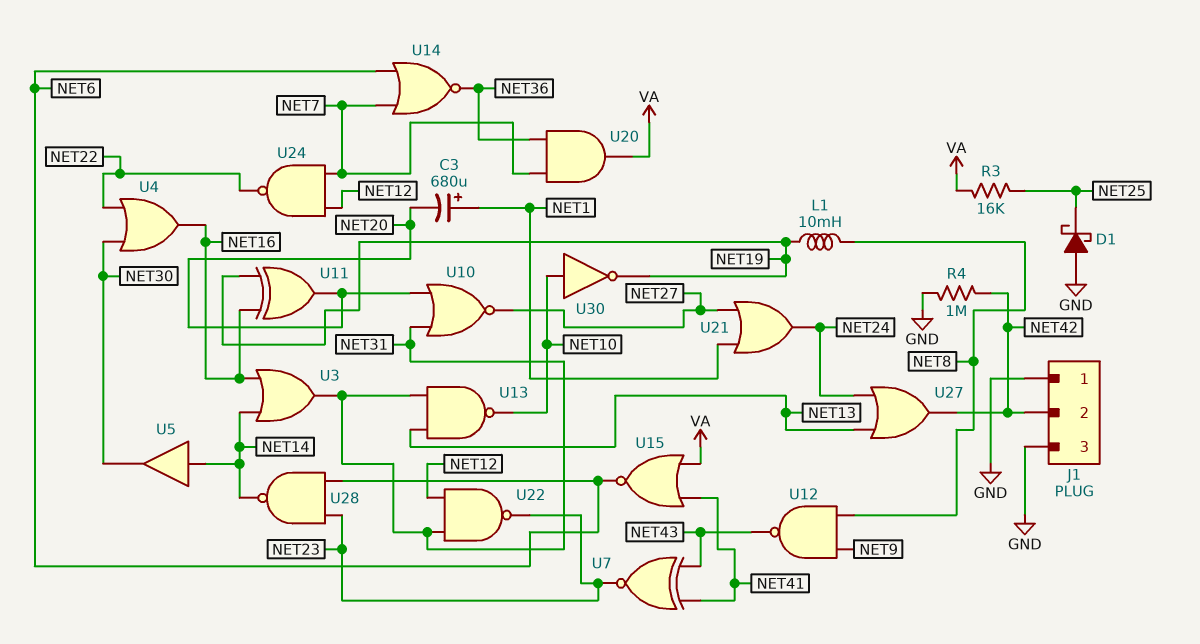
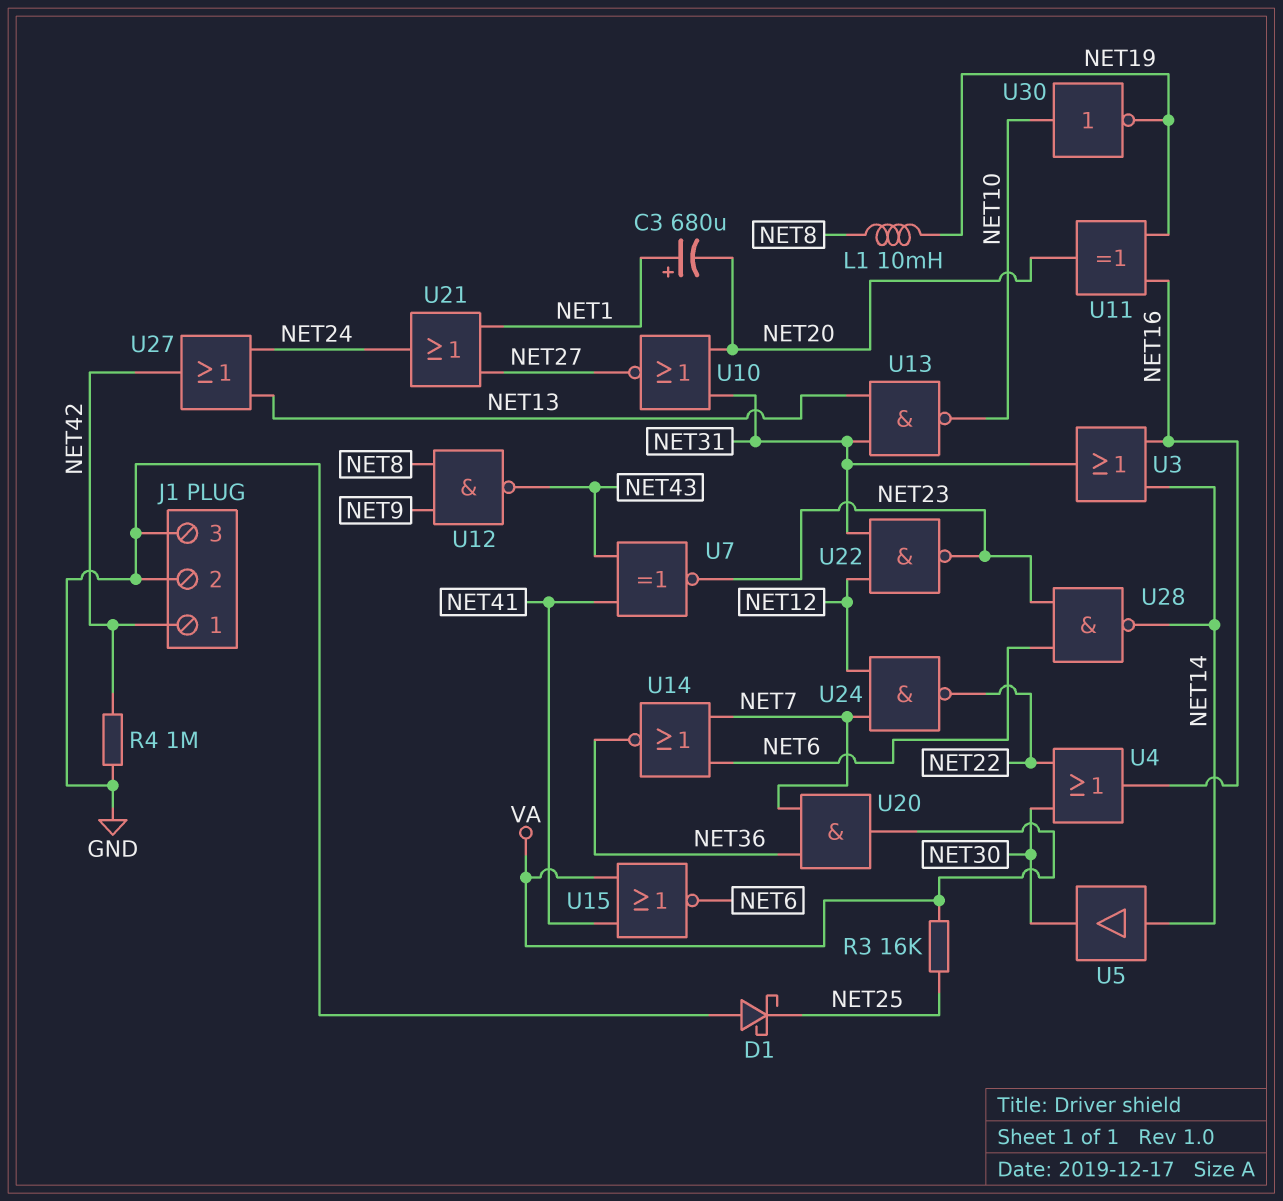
J1 pin 1: GND -> NET42
J1 pin 2: NET42 -> GND

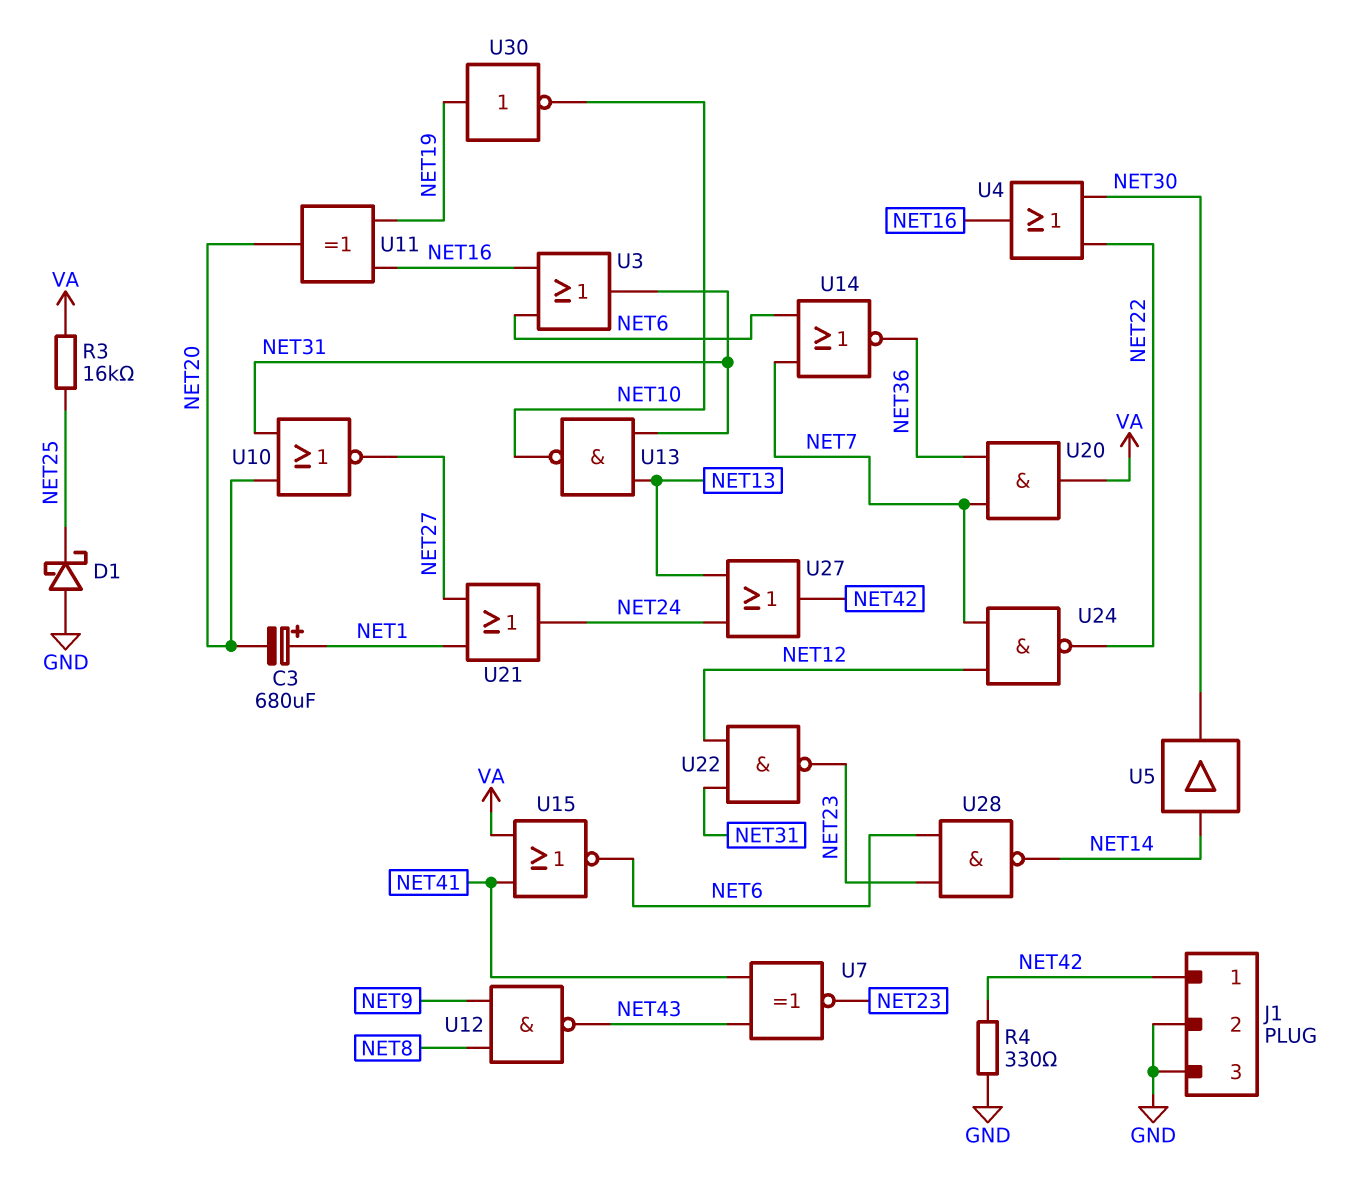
L1: 10mH (NET8, NET19) -> none
R4: 1M (GND, NET42) -> 330 (GND, NET42)
U3: OR (in NET14, in NET16, out NET31) -> OR (in NET6, in NET16, out NET31)
U30: NOT (in NET10, out NET19) -> NOT (in NET19, out NET10)

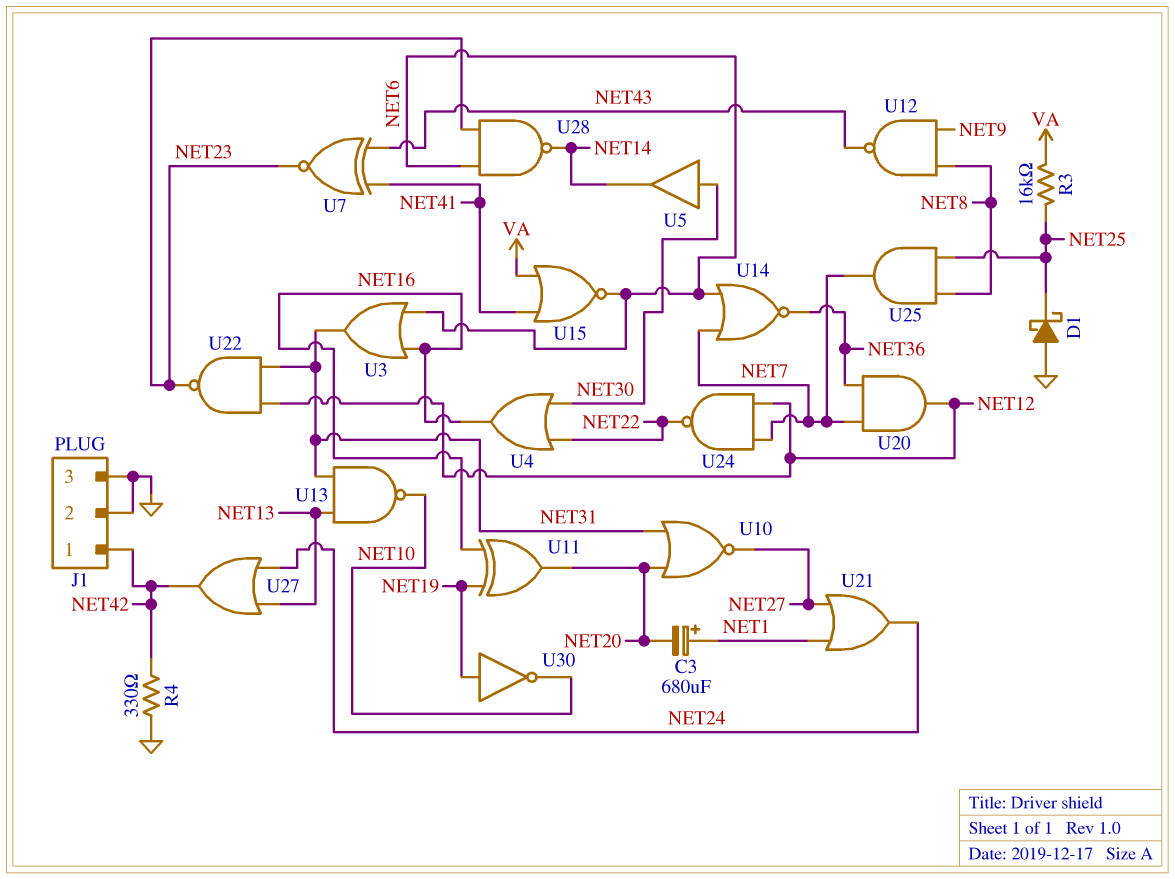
U5: buffer (in NET14, out NET30) -> buffer (in NET30, out NET14)
U20: AND (in NET7, in NET36, out VA) -> AND (in NET7, in NET36, out NET12)
U25: none -> AND (in NET8, in NET25, out NET7)

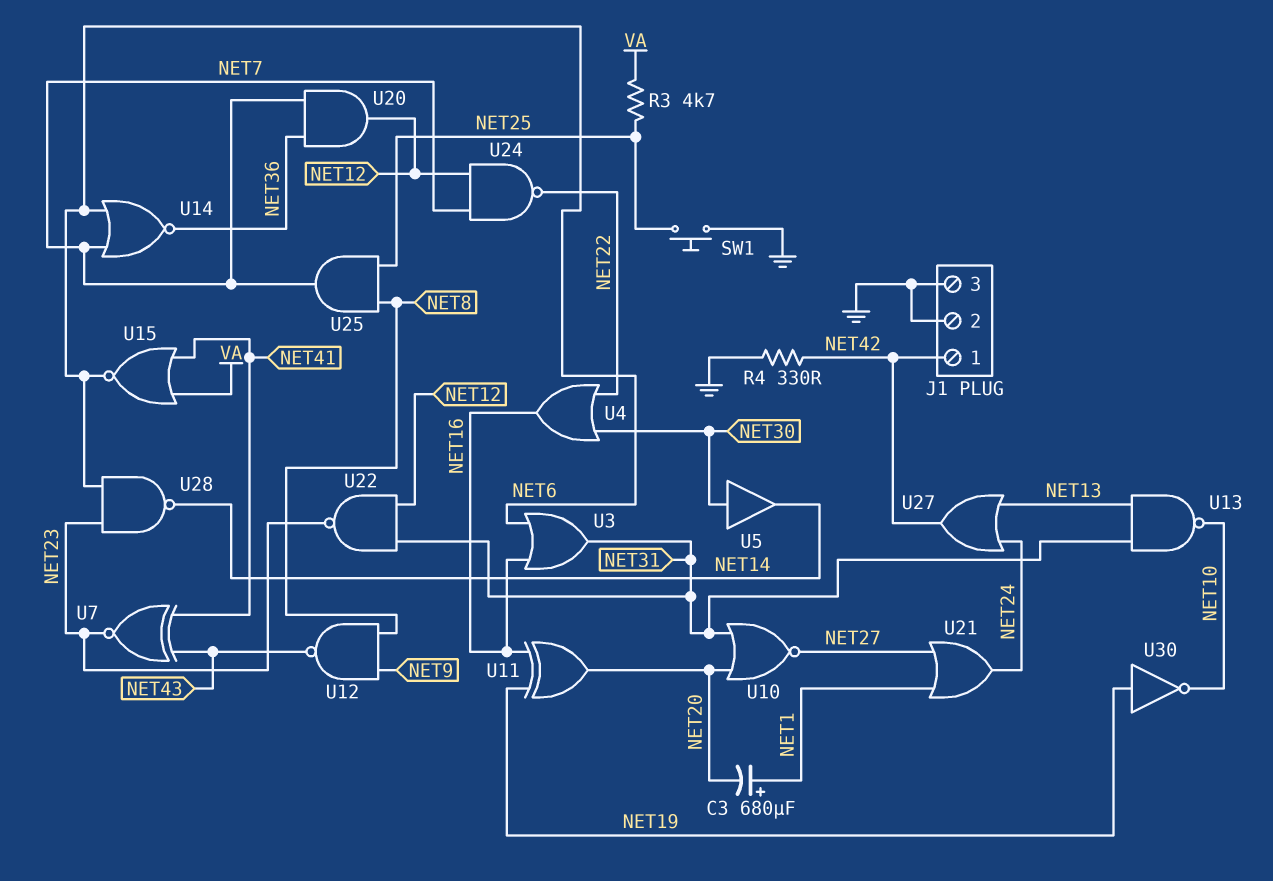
D1: schottky (A GND, K NET25) -> none
R3: 16k (NET25, VA) -> 4.7k (NET25, VA)
SW1: none -> button (GND, NET25)

